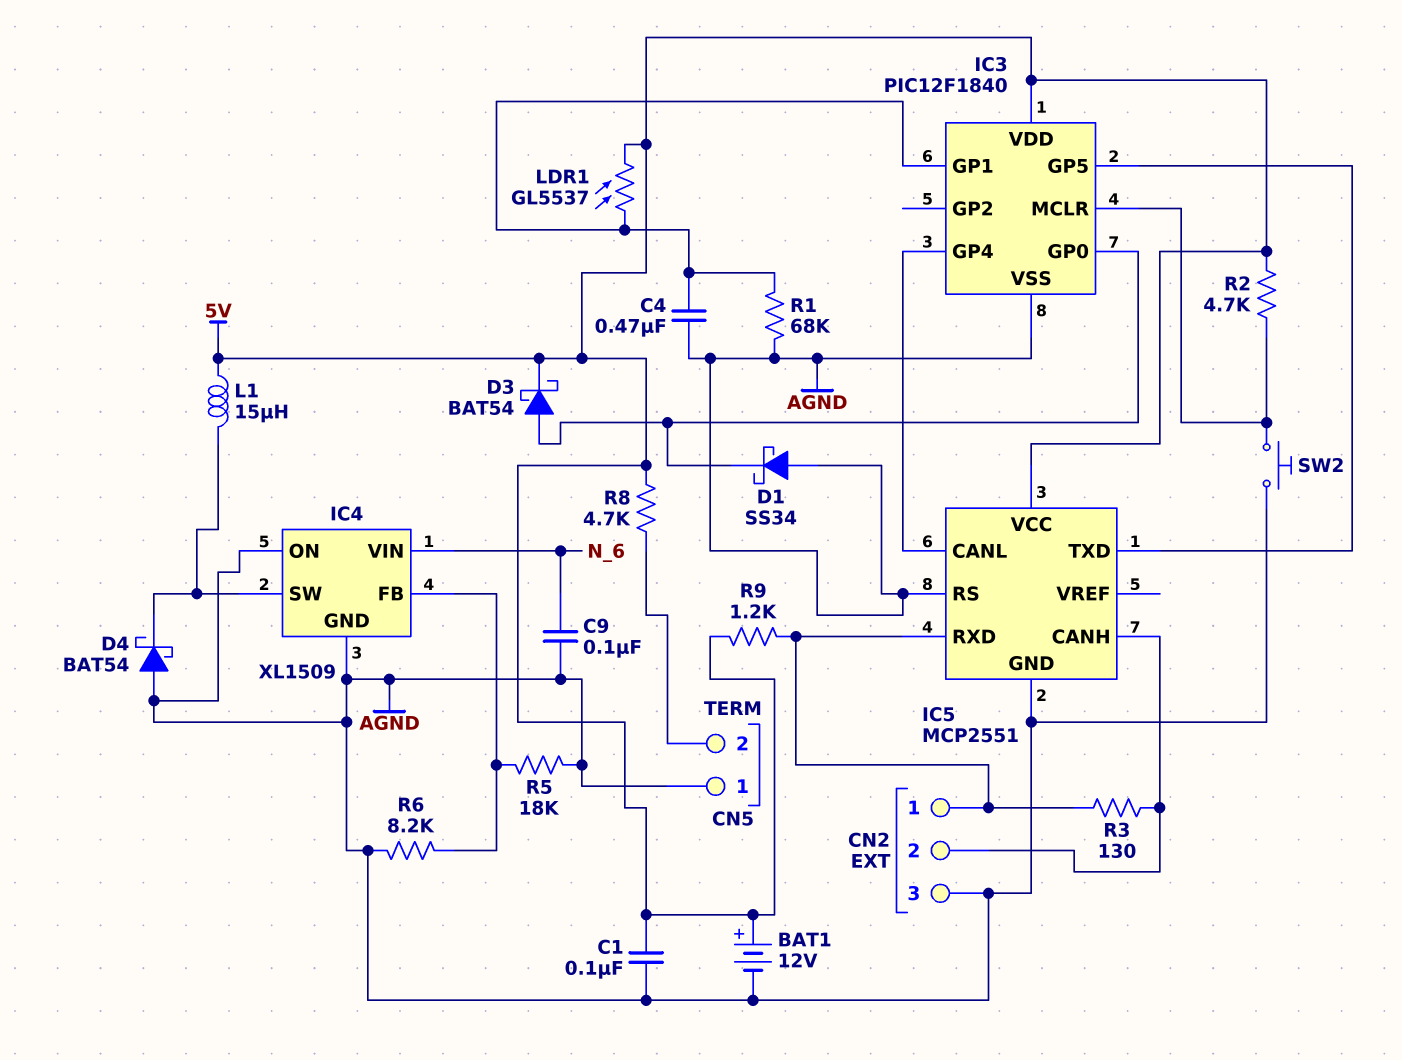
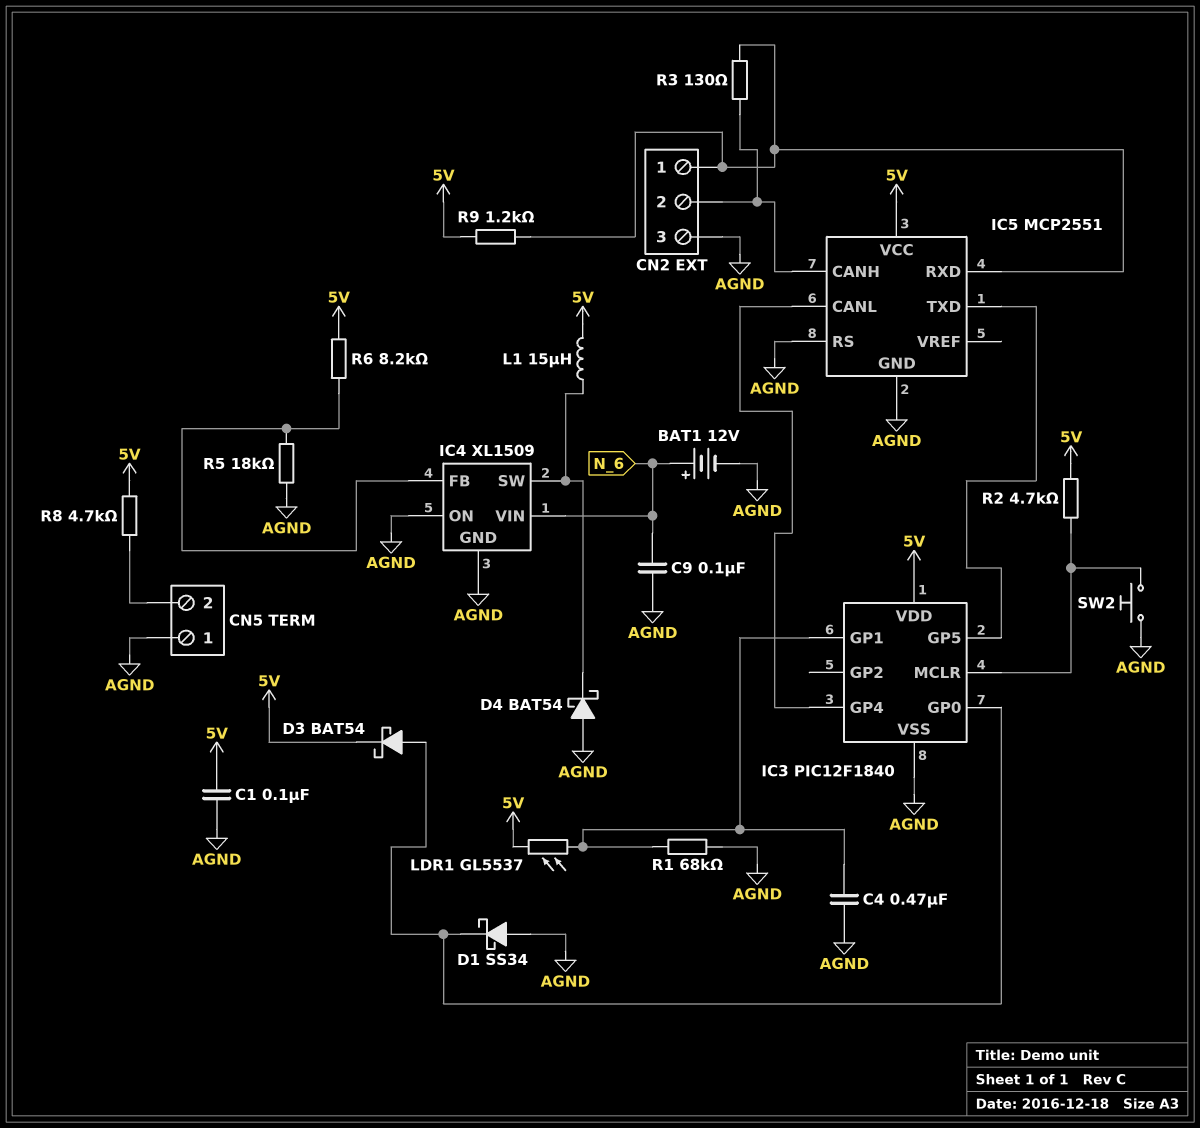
BAT1: 12V (plus 5V, minus AGND) -> 12V (plus N_6, minus AGND)
R6: 8.2k (AGND, IC4/FB) -> 8.2k (5V, IC4/FB)

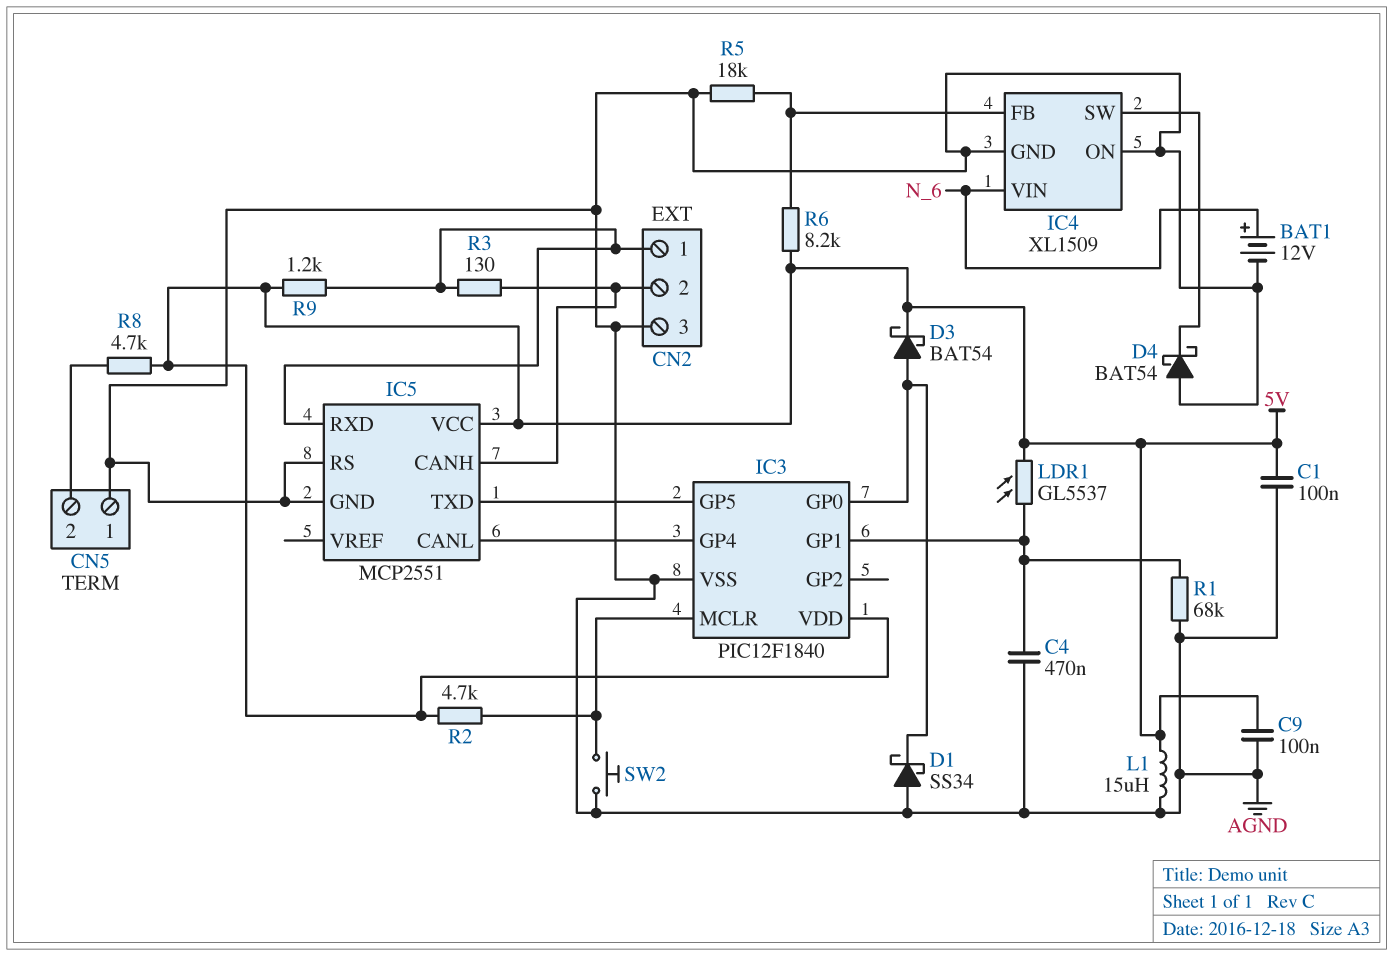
C9: 100nF (AGND, N_6) -> 100nF (5V, AGND)
L1: 15uH (5V, IC4/SW) -> 15uH (5V, AGND)

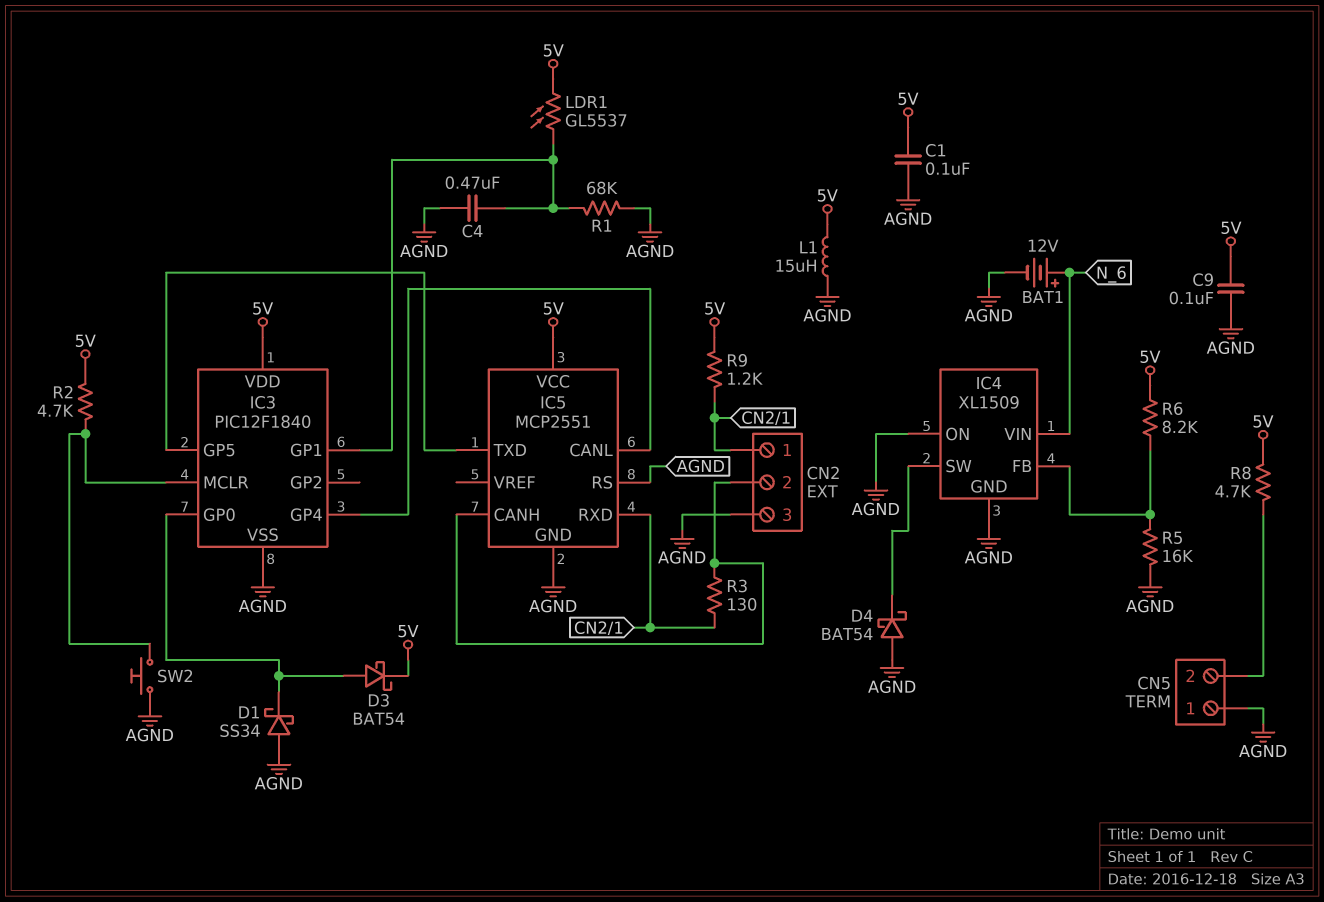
R5: 18k (AGND, IC4/FB) -> 16k (AGND, IC4/FB)

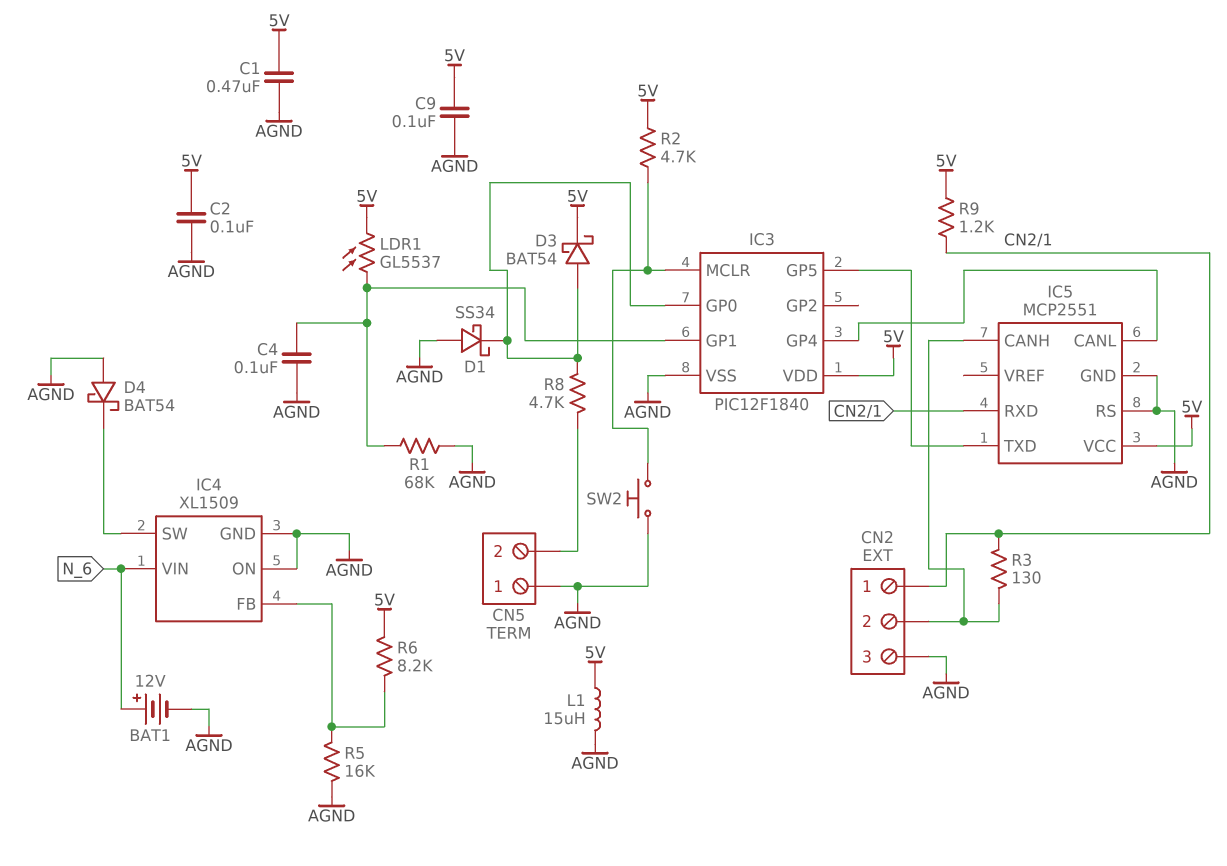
C1: 100nF (5V, AGND) -> 470nF (5V, AGND)
C2: none -> 100nF (5V, AGND)
C4: 470nF (AGND, IC3/GP1) -> 100nF (AGND, IC3/GP1)
R8: 4.7k (5V, CN5/2) -> 4.7k (CN5/2, IC3/GP0)

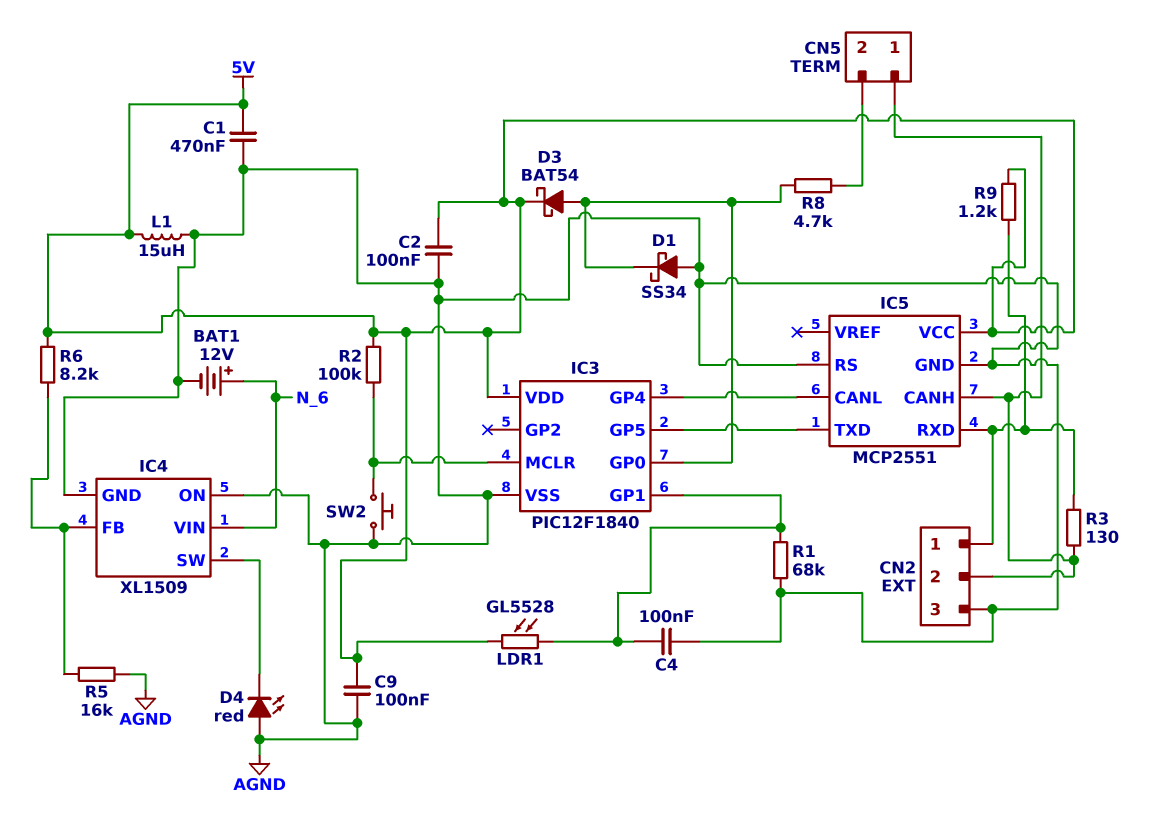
CN5 pin 1: AGND -> CN2/2
D4: schottky BAT54 (A AGND, K IC4/SW) -> LED red (A AGND, K IC4/SW)
LDR1: GL5537 (5V, IC3/GP1) -> GL5528 (5V, IC3/GP1)
R2: 4.7k (5V, IC3/MCLR) -> 100k (5V, IC3/MCLR)

